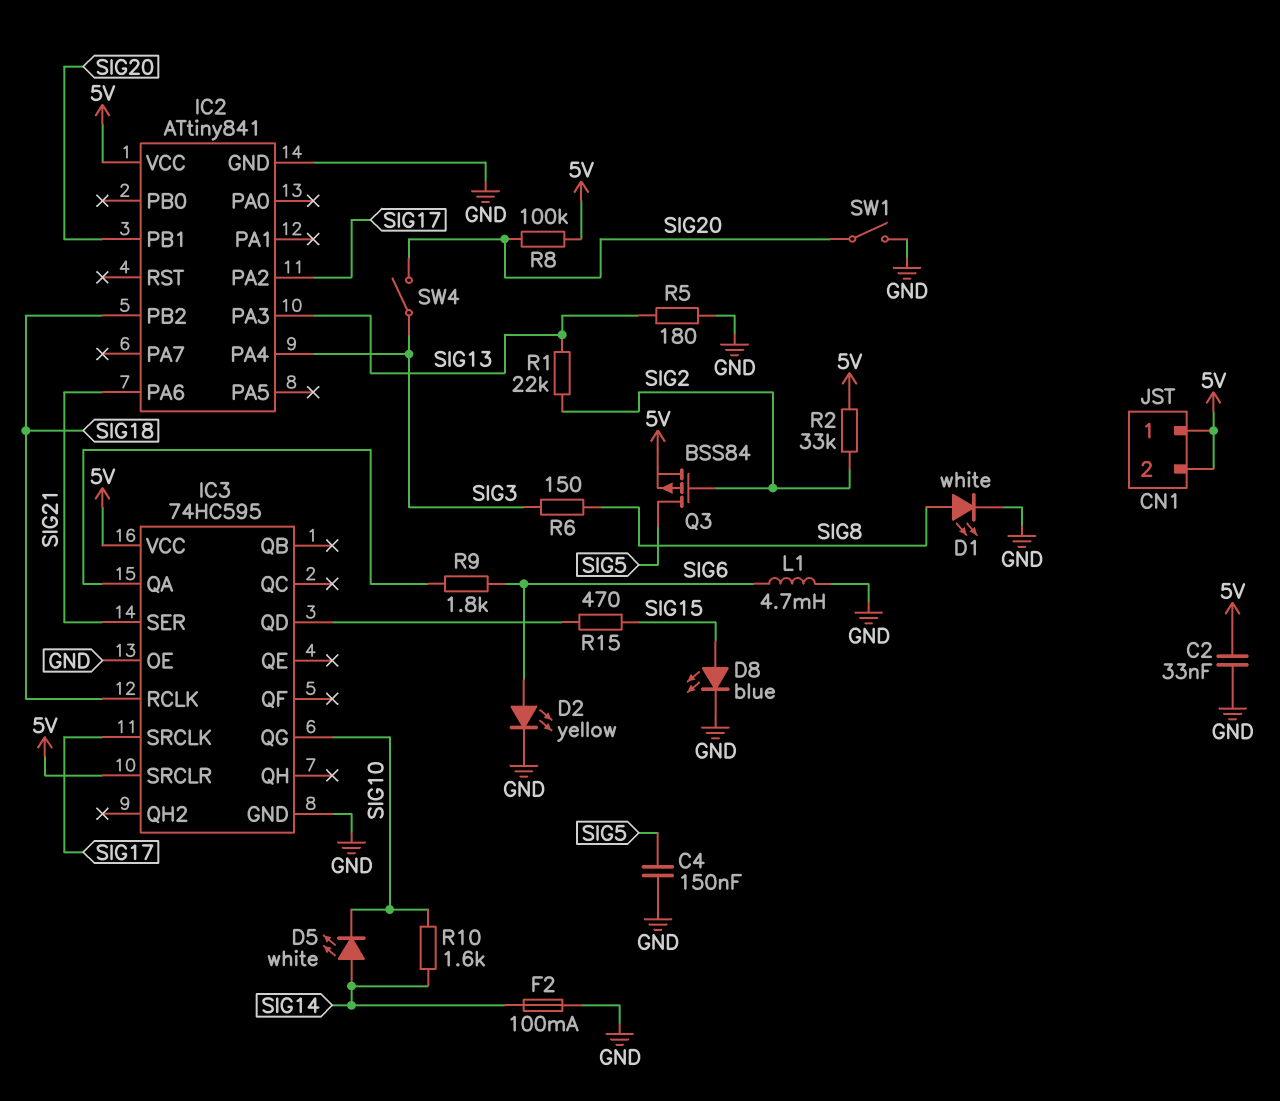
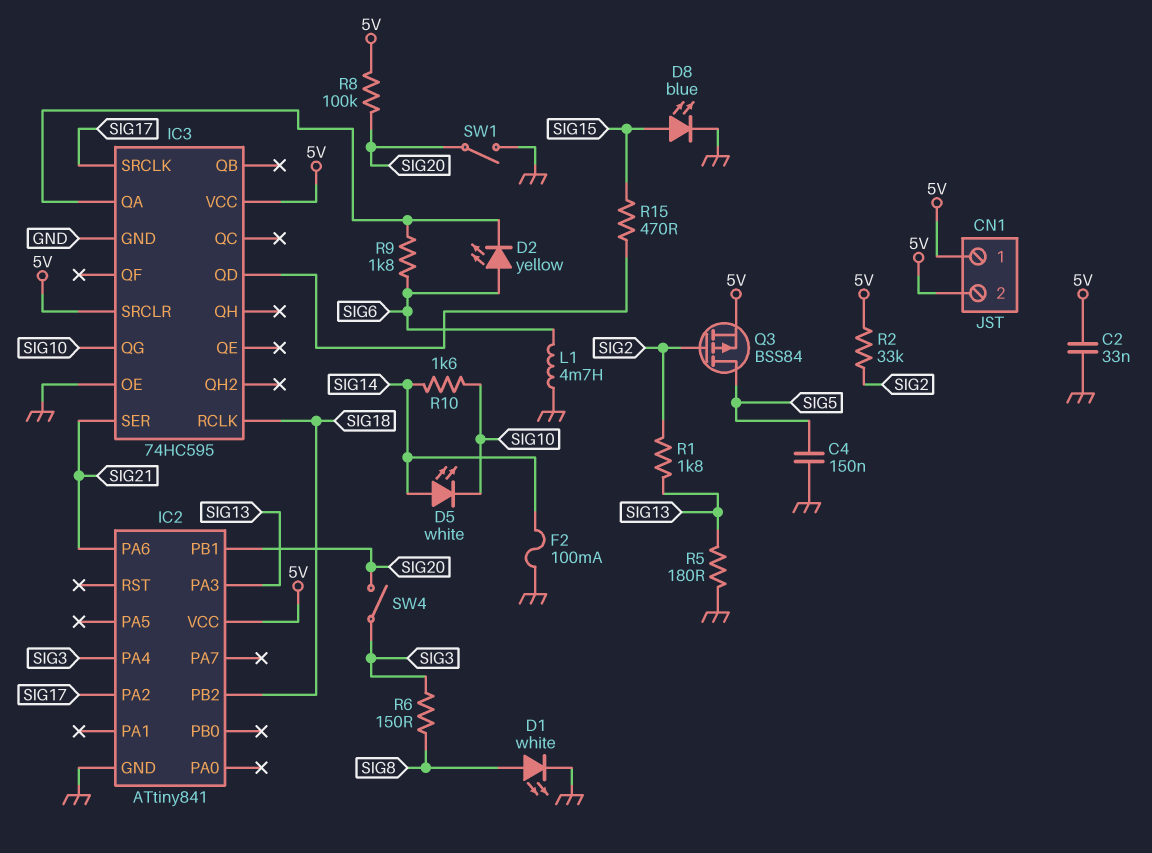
D2: LED yellow (A SIG6, K GND) -> LED yellow (A SIG6, K IC3/QA)
R1: 22k (SIG2, SIG13) -> 1.8k (SIG2, SIG13)

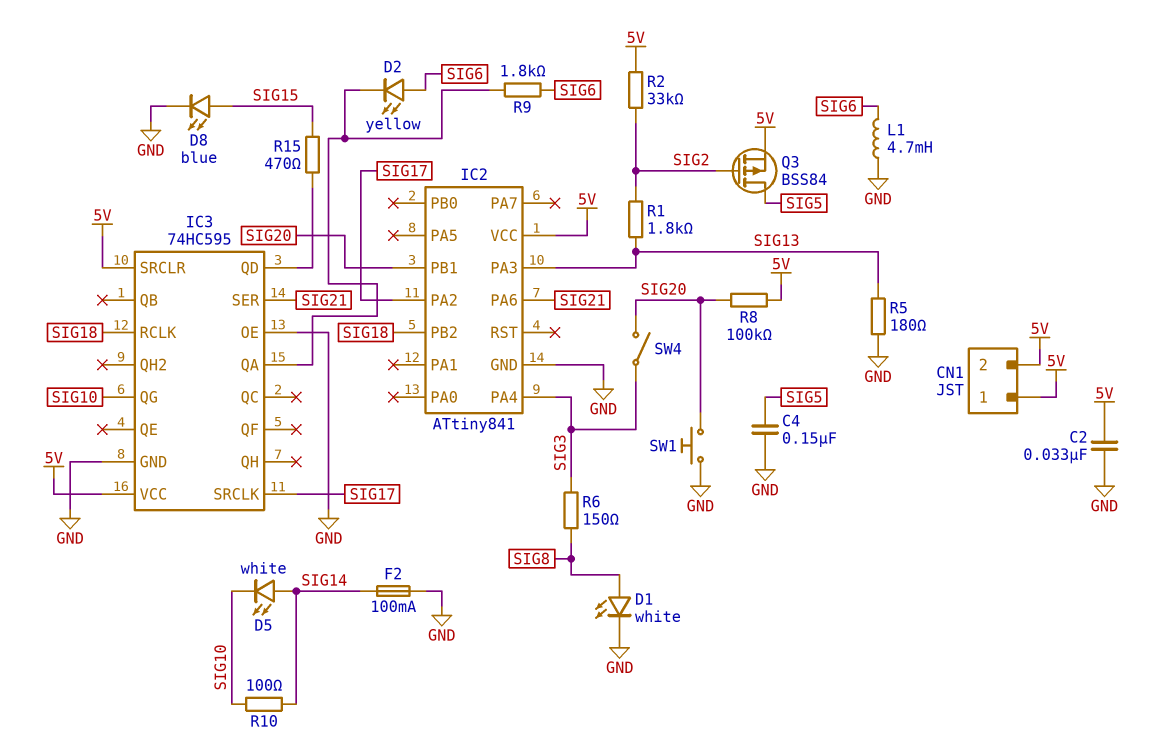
R10: 1.6k (SIG10, SIG14) -> 100 (SIG10, SIG14)
SW1: switch (GND, SIG20) -> button (GND, SIG20)

